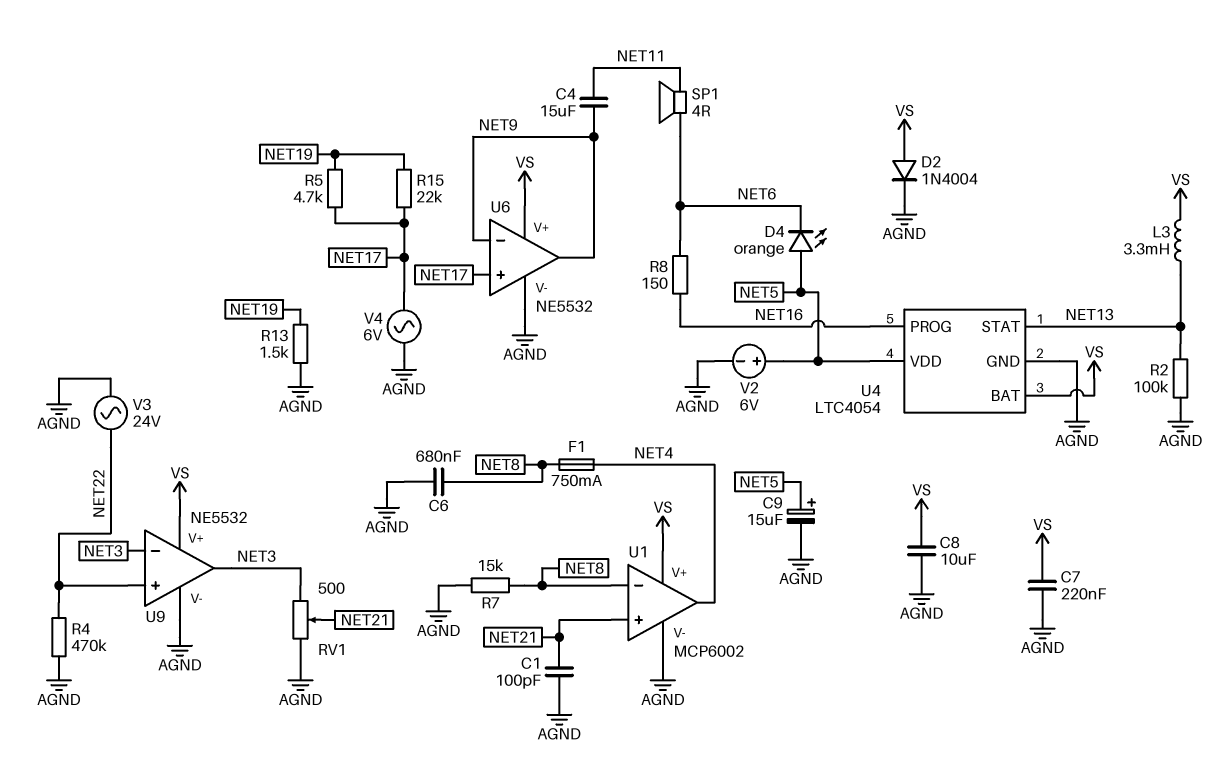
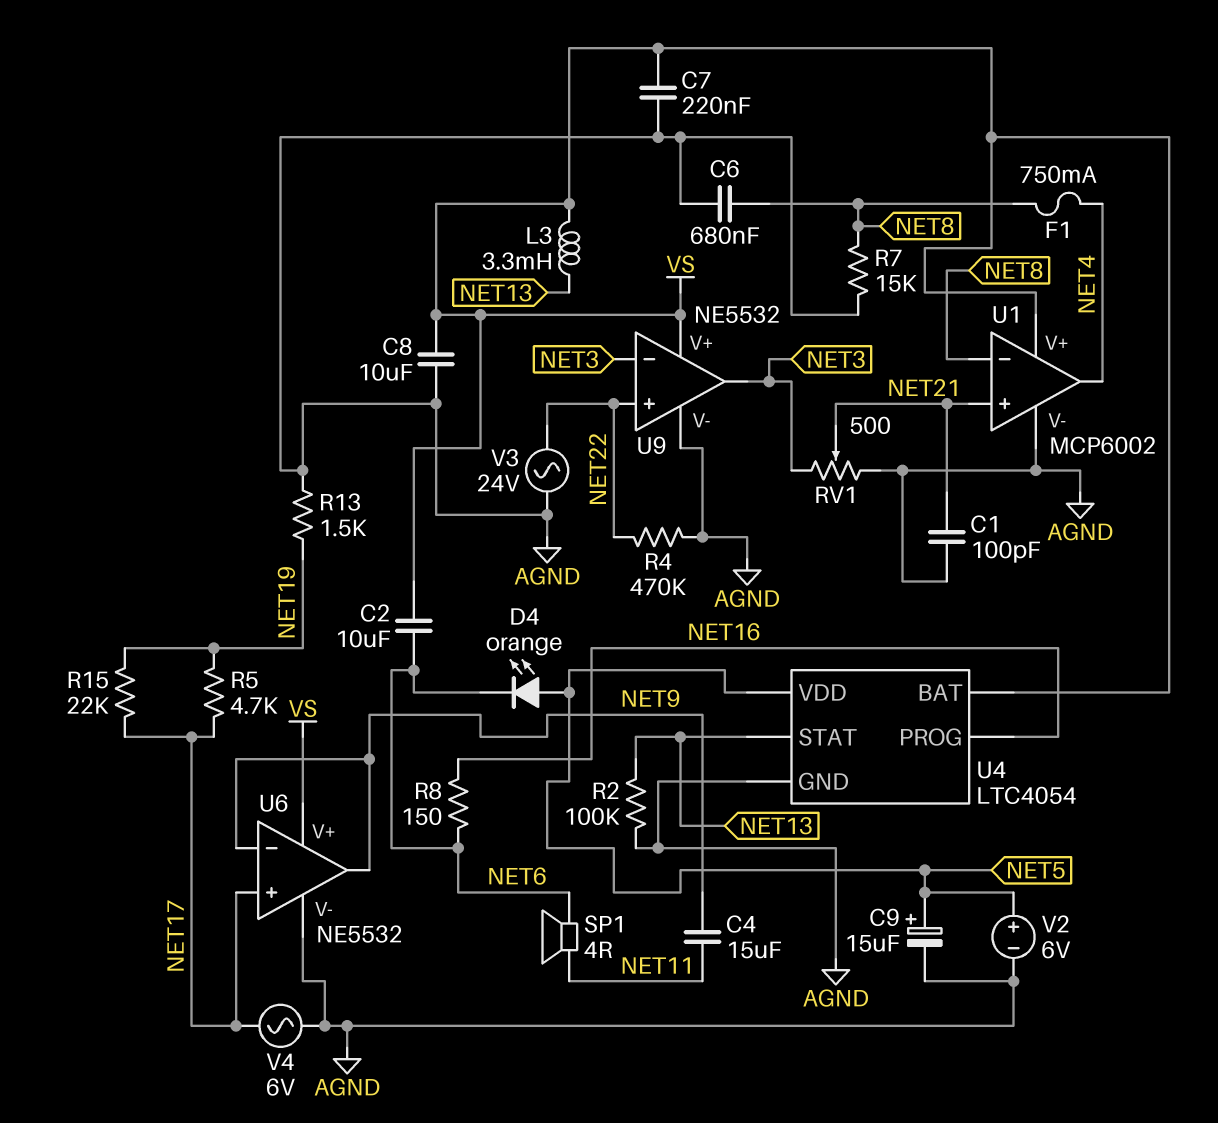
C2: none -> 10uF (NET6, VS)
D2: diode 1N4004 (A VS, K AGND) -> none

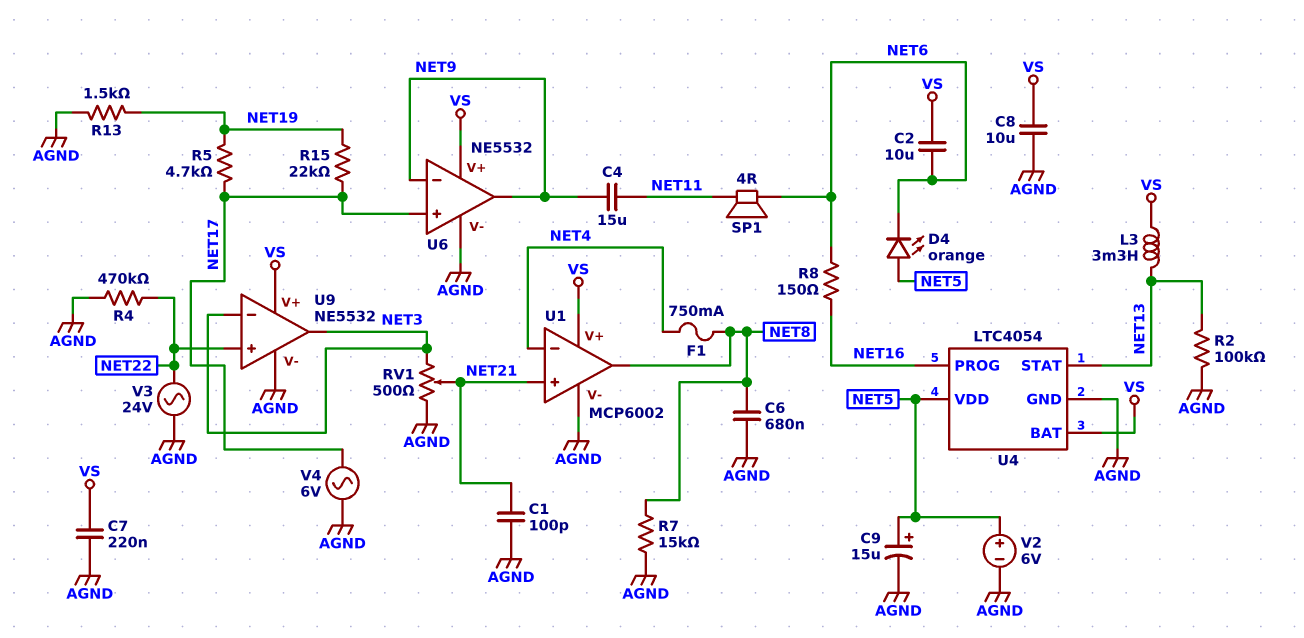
U1 pin in-: NET8 -> NET4
U1 pin out: NET4 -> NET8

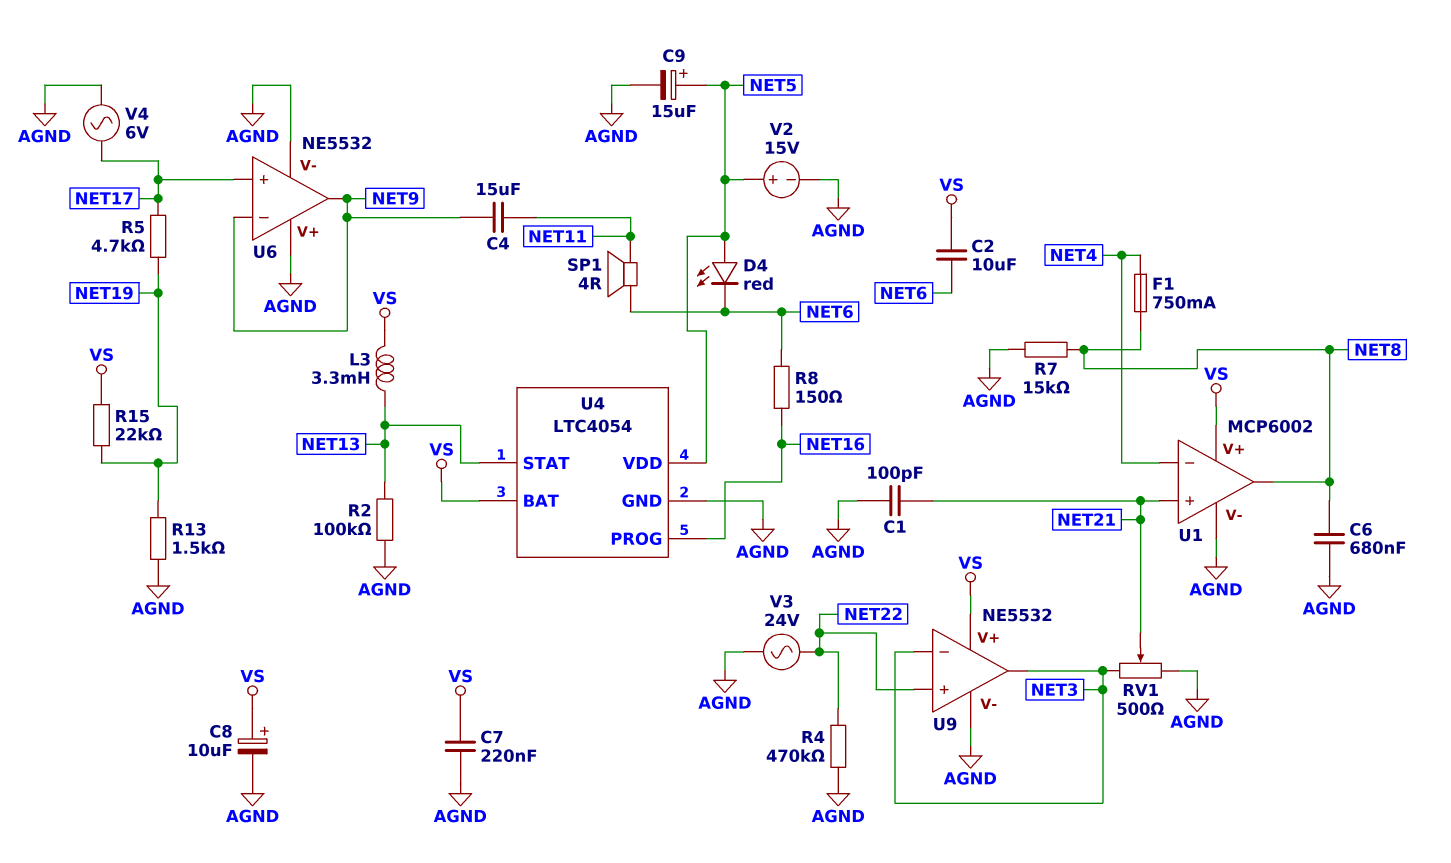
C8: 10uF (AGND, VS) -> 10uF (plus VS, minus AGND)
D4: LED orange (A NET5, K NET6) -> LED red (A NET5, K NET6)
R15: 22k (NET17, NET19) -> 22k (NET19, VS)
U6 pin V+: VS -> AGND
V2: 6V (plus NET5, minus AGND) -> 15V (plus NET5, minus AGND)

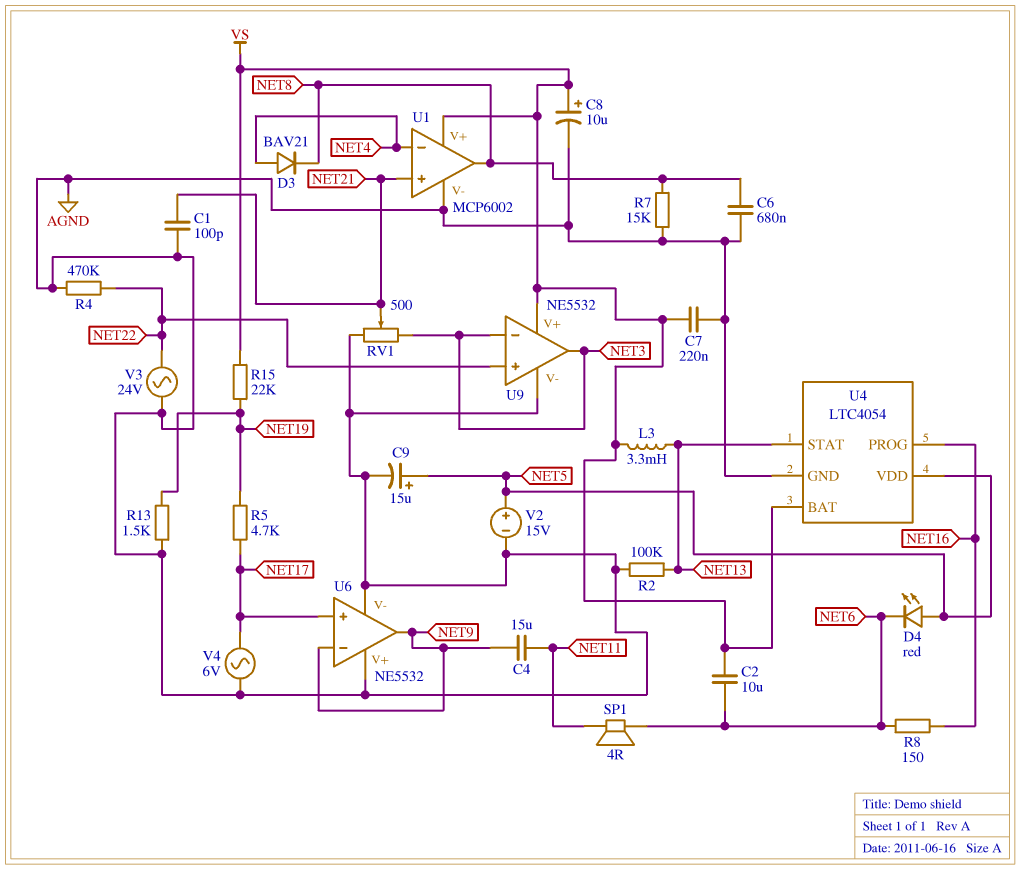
D3: none -> diode BAV21 (A NET4, K NET8)
F1: 750mA (NET4, NET8) -> none

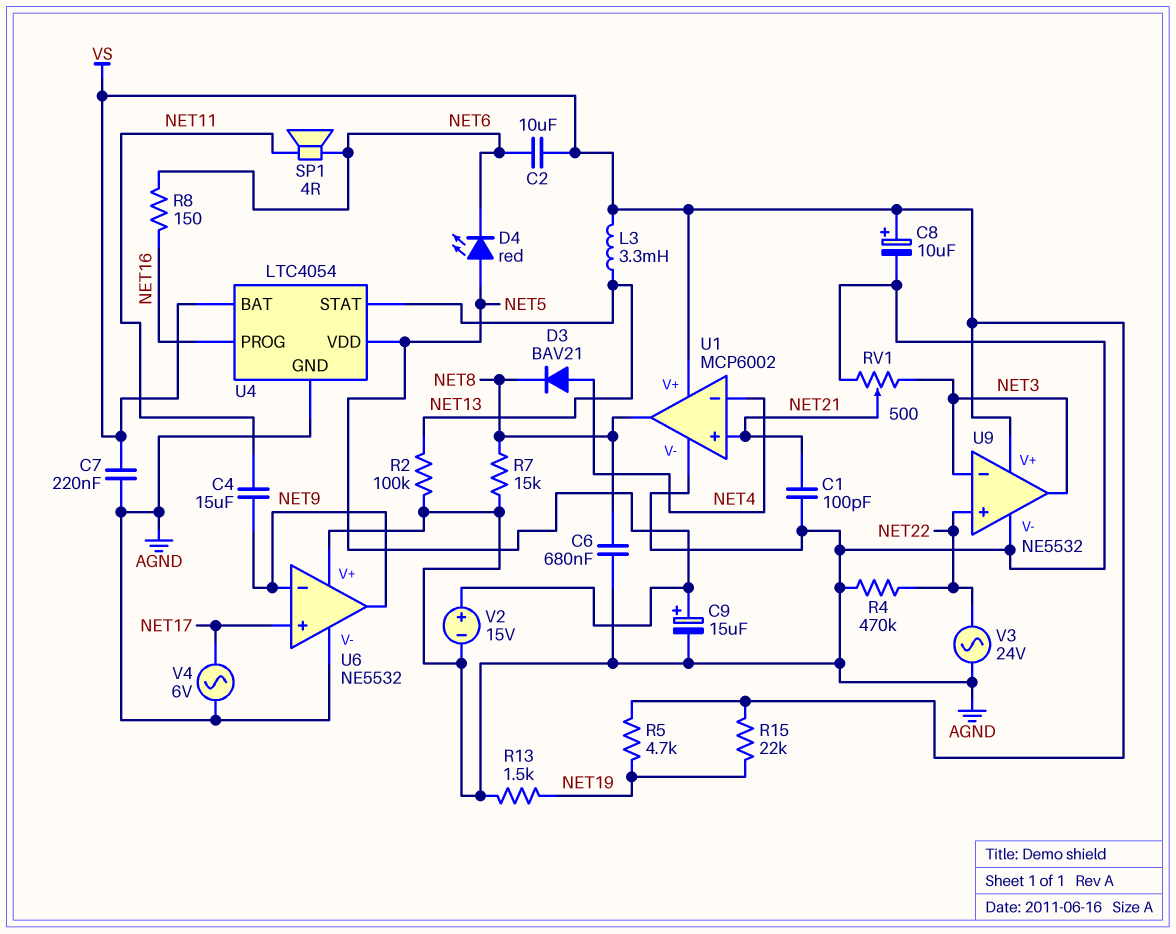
R5: 4.7k (NET17, NET19) -> 4.7k (NET19, VS)

